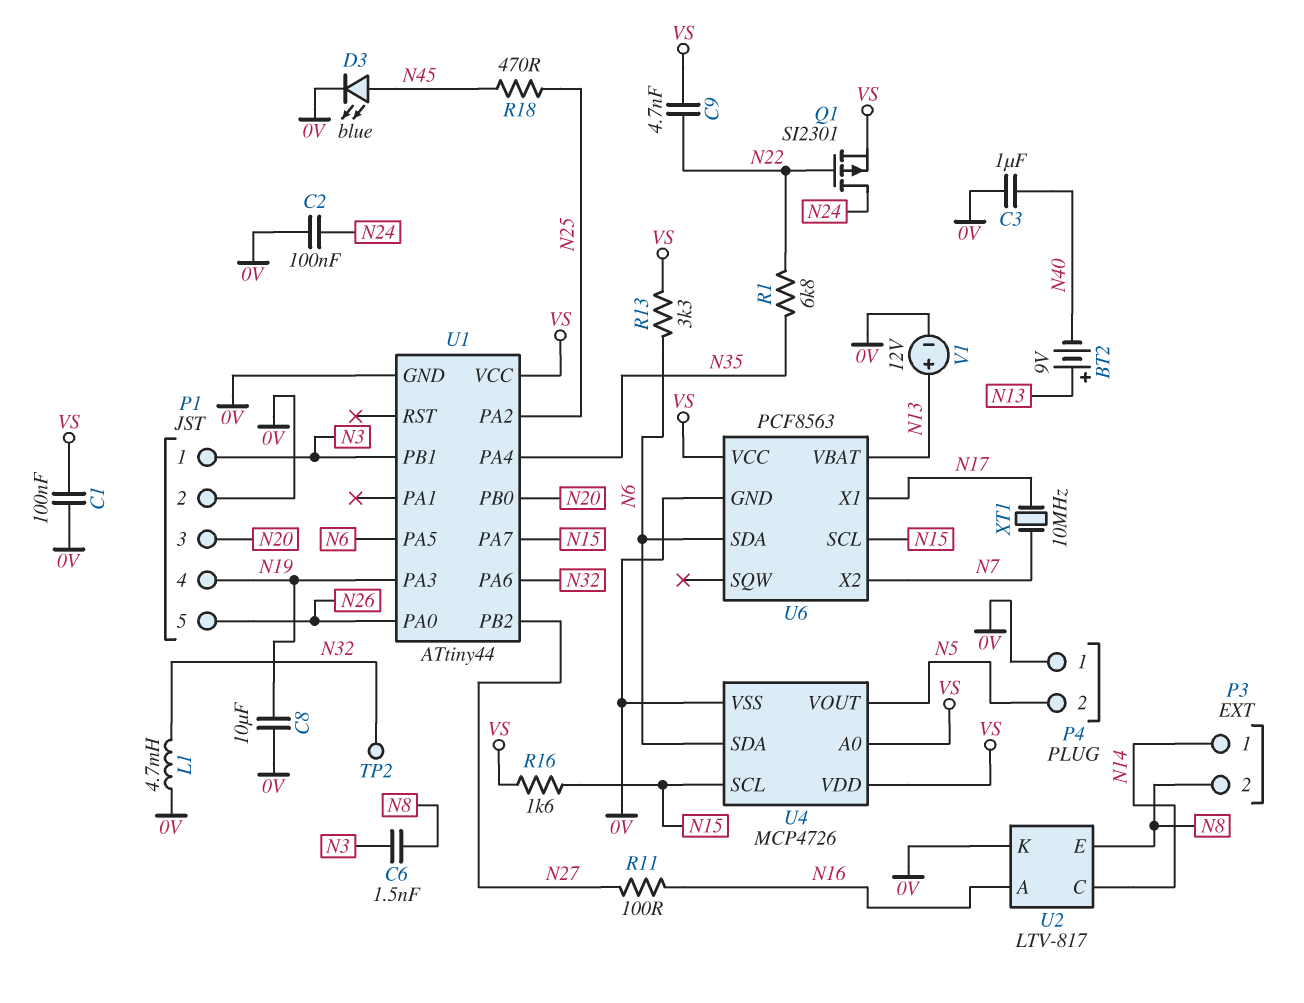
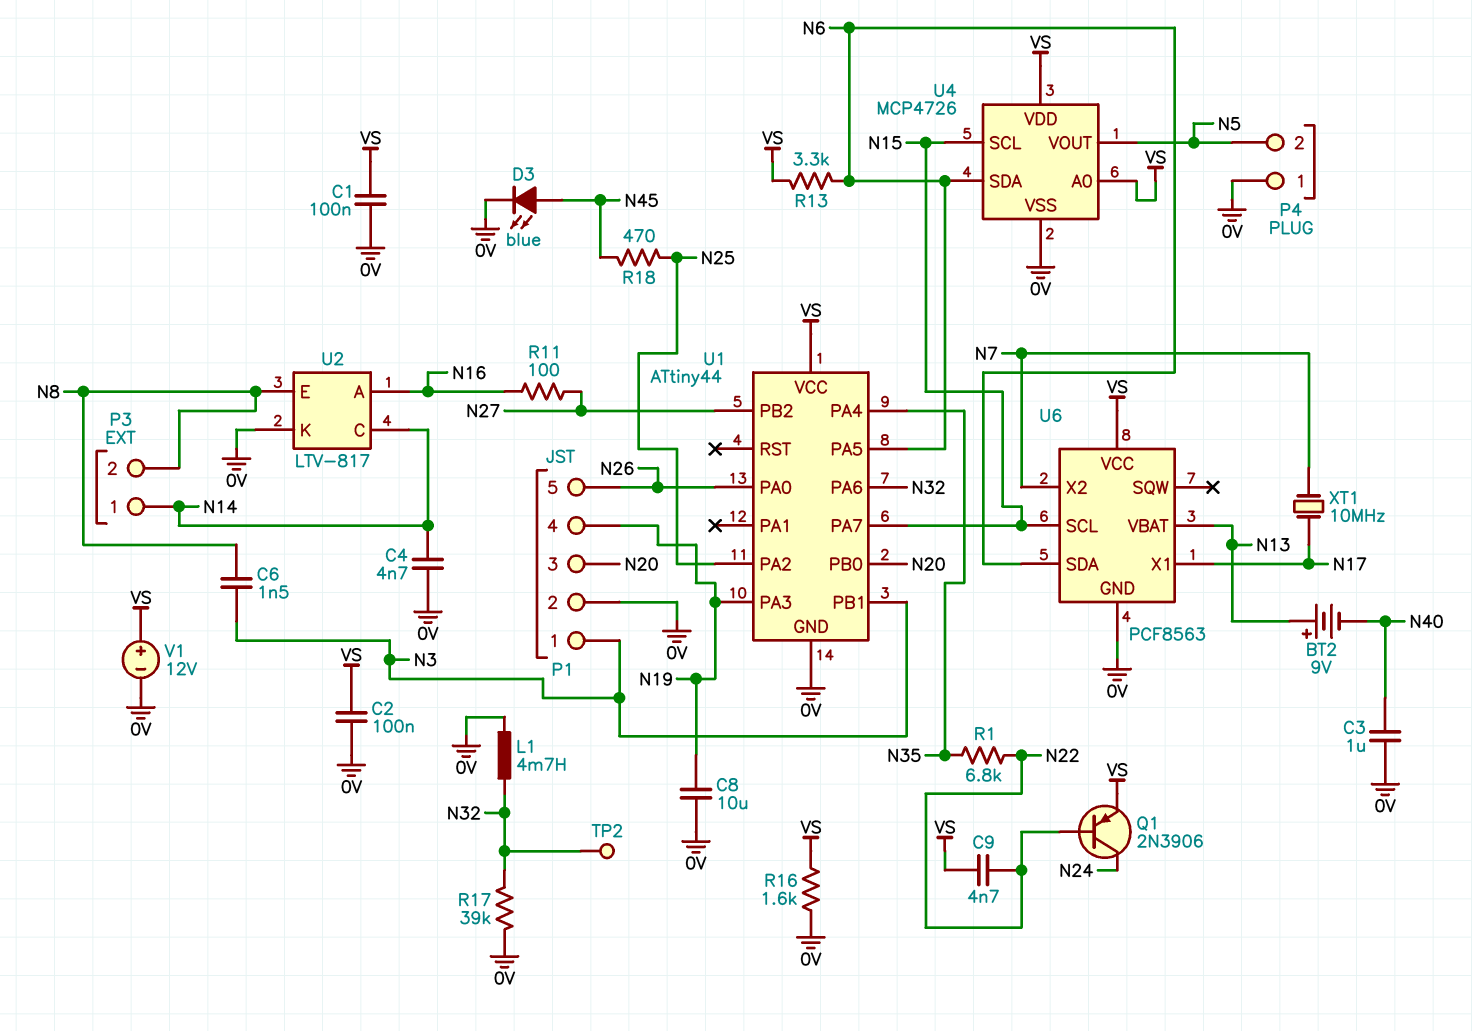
C2: 100nF (0V, N24) -> 100nF (0V, VS)
C4: none -> 4.7nF (0V, N14)
Q1: PMOS SI2301 (G N22, D N24, S VS) -> PNP 2N3906 (B N22, C N24, E VS)
R16: 1.6k (N15, VS) -> 1.6k (0V, VS)
R17: none -> 39k (0V, N32)
V1: 12V (plus N13, minus 0V) -> 12V (plus VS, minus 0V)

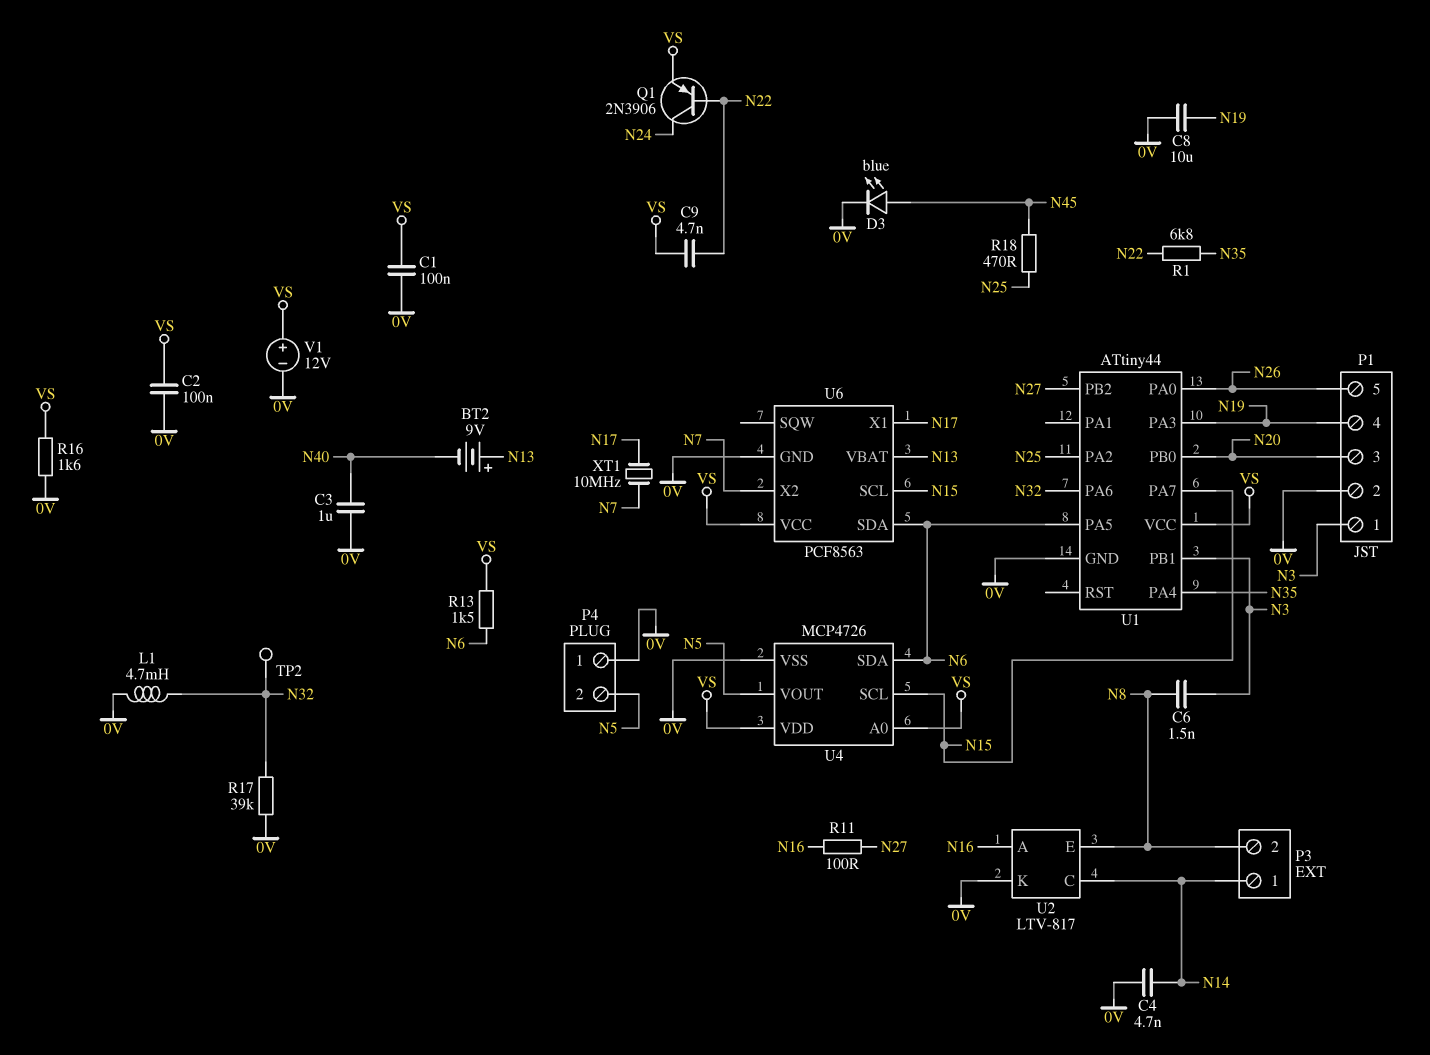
R13: 3.3k (N6, VS) -> 1.5k (N6, VS)

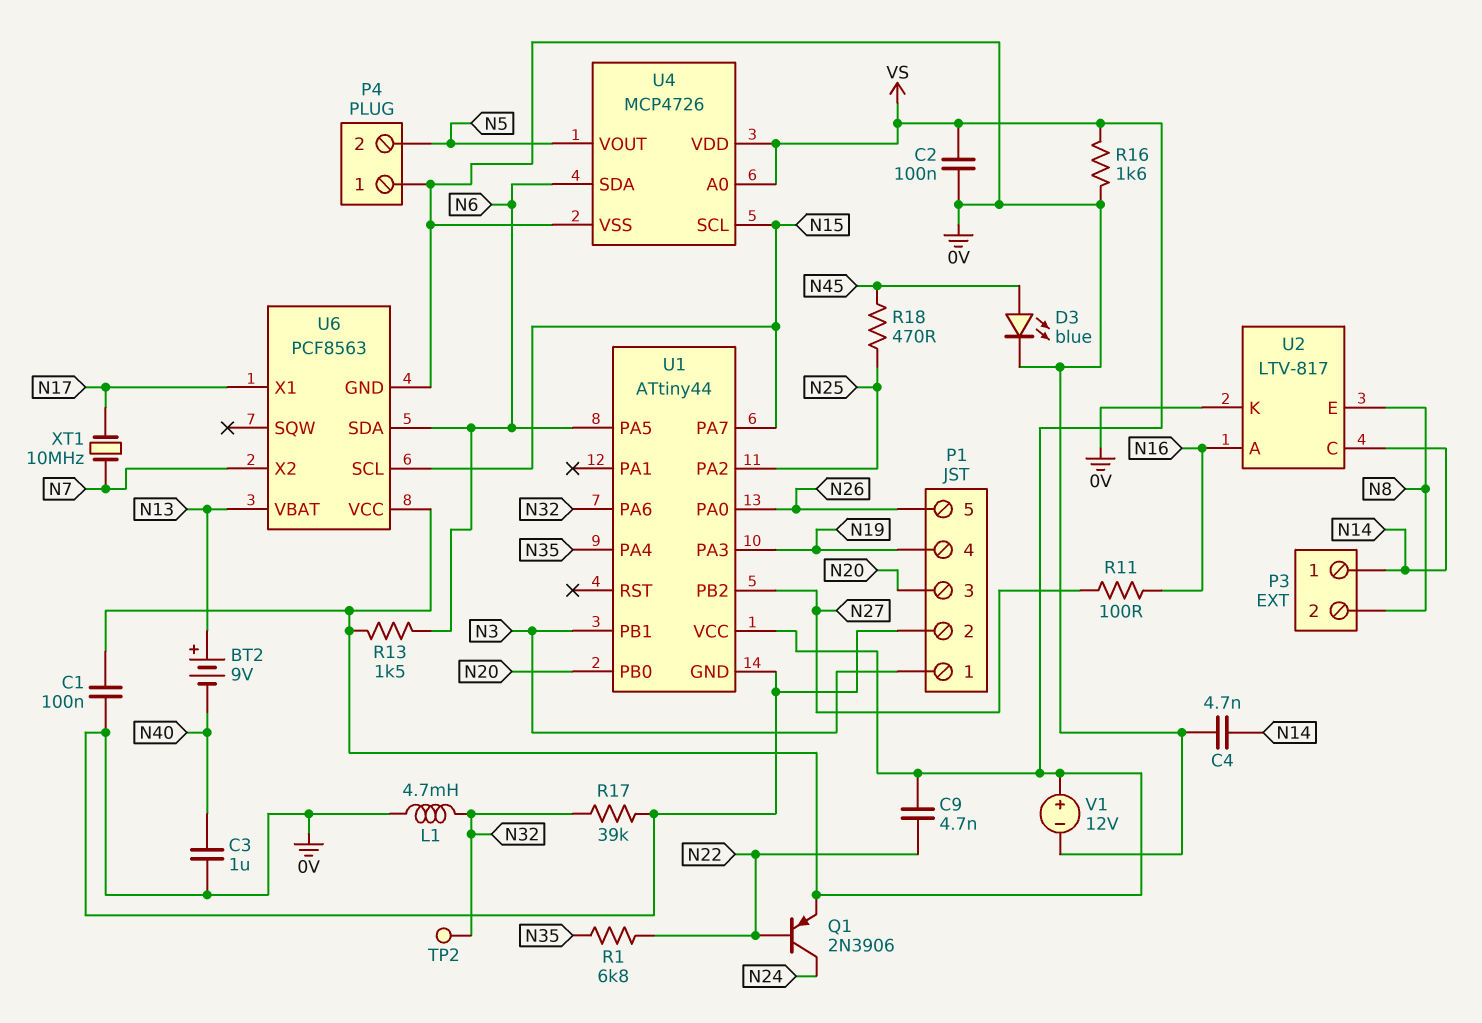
C6: 1.5nF (N3, N8) -> none
C8: 10uF (0V, N19) -> none

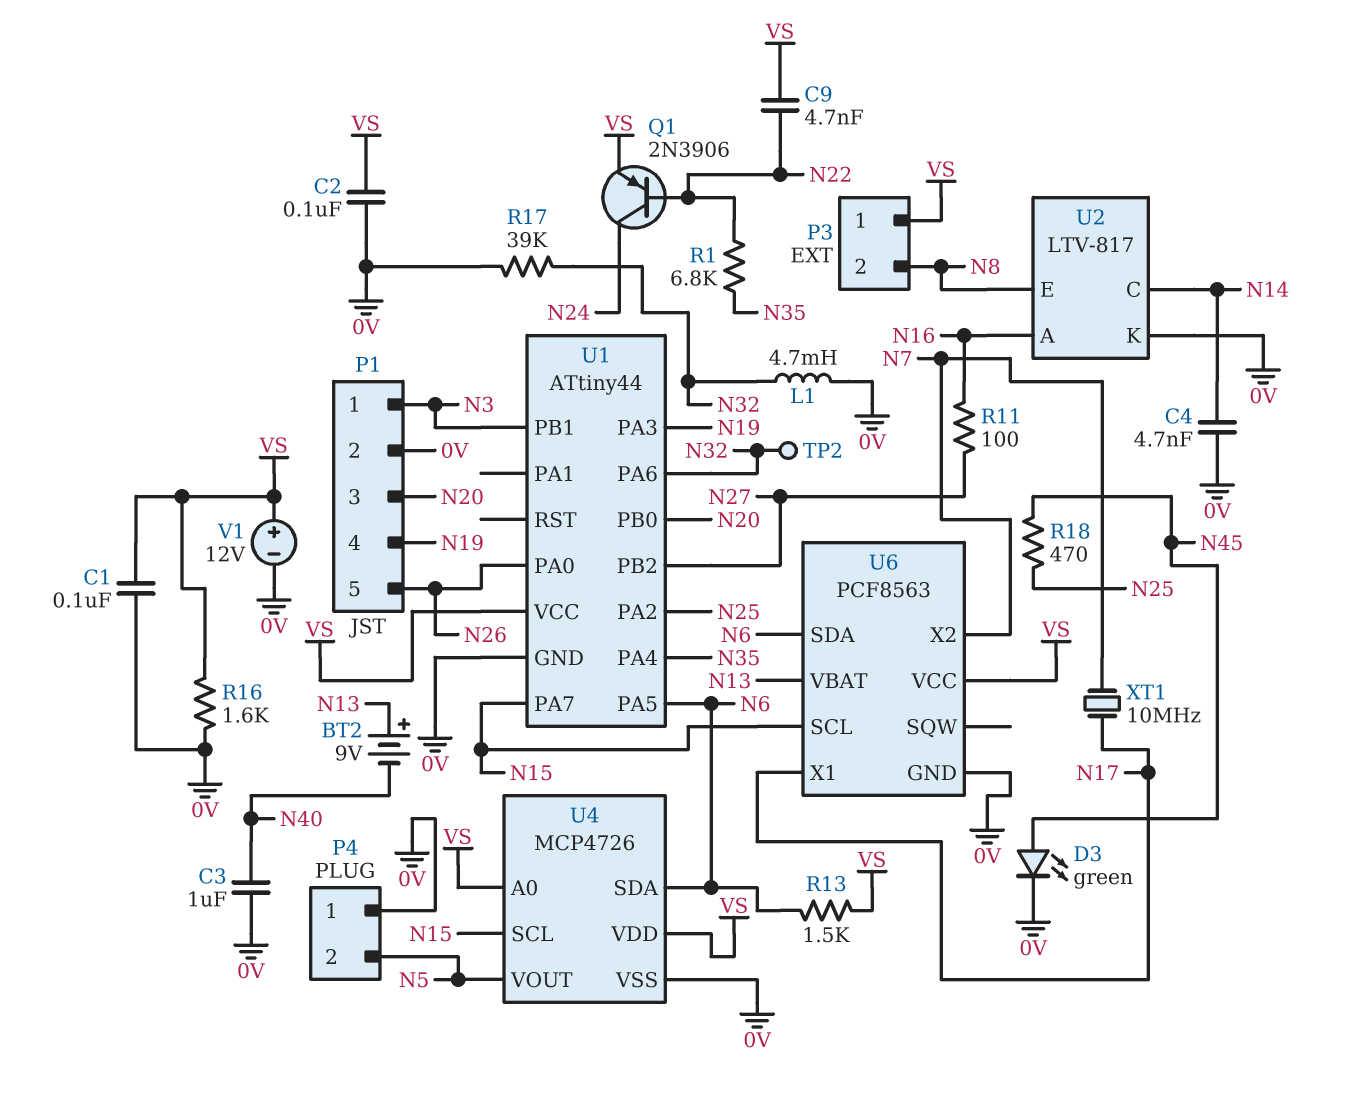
D3: LED blue (A N45, K 0V) -> LED green (A N45, K 0V)
P3 pin 1: N14 -> VS

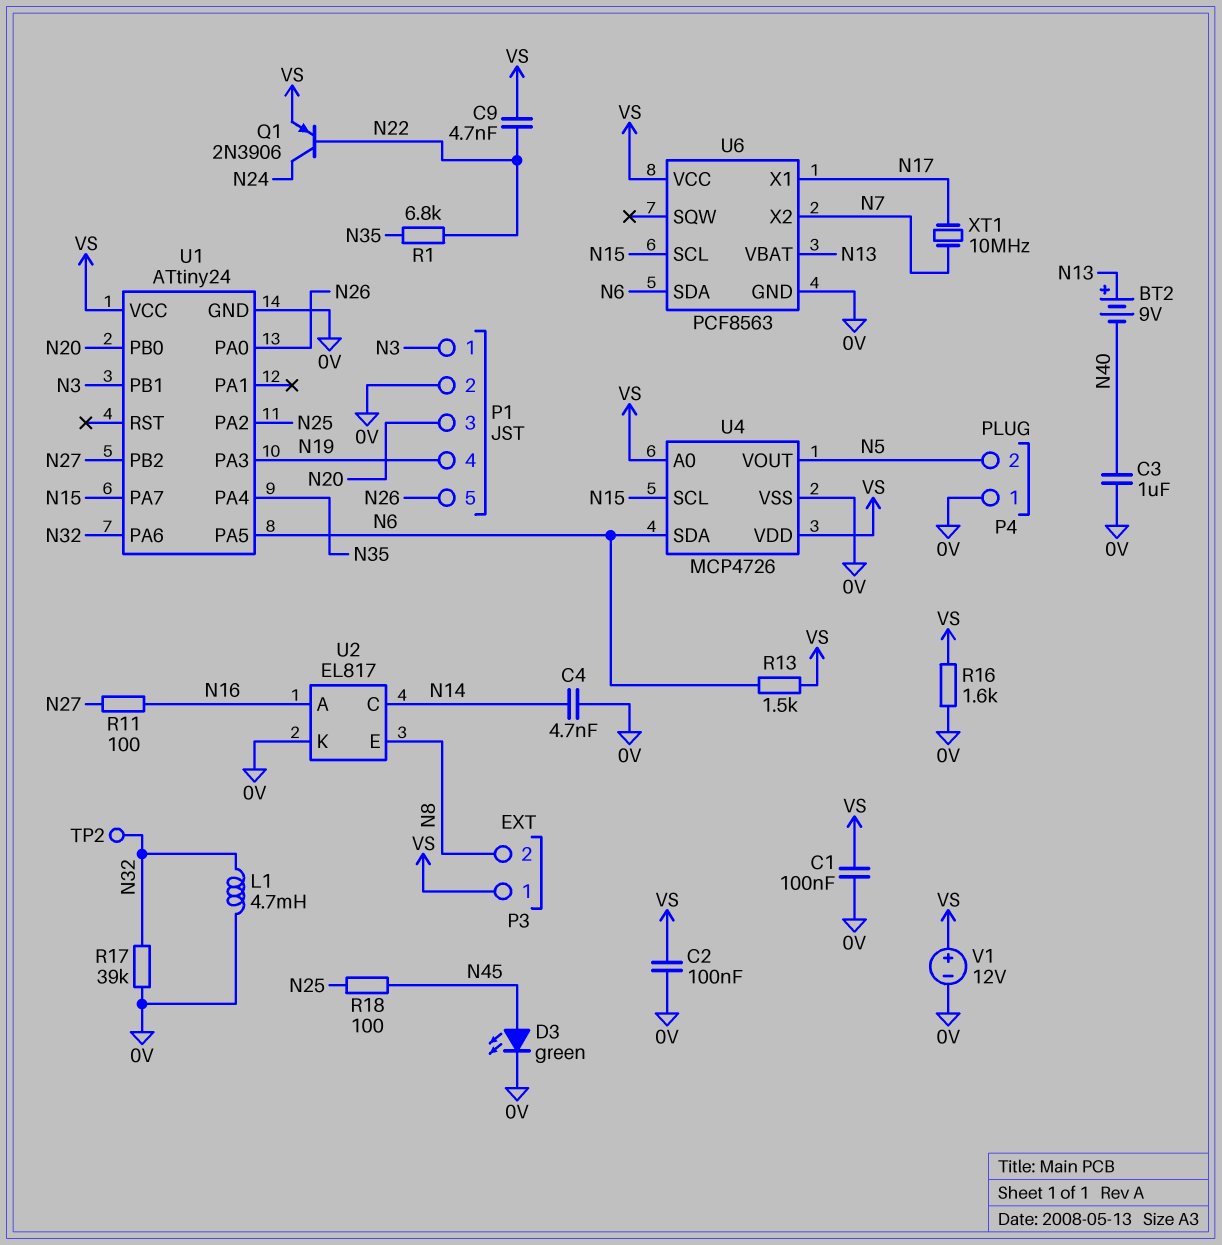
R18: 470 (N25, N45) -> 100 (N25, N45)
U1: ATtiny44 -> ATtiny24
U2: LTV-817 -> EL817

